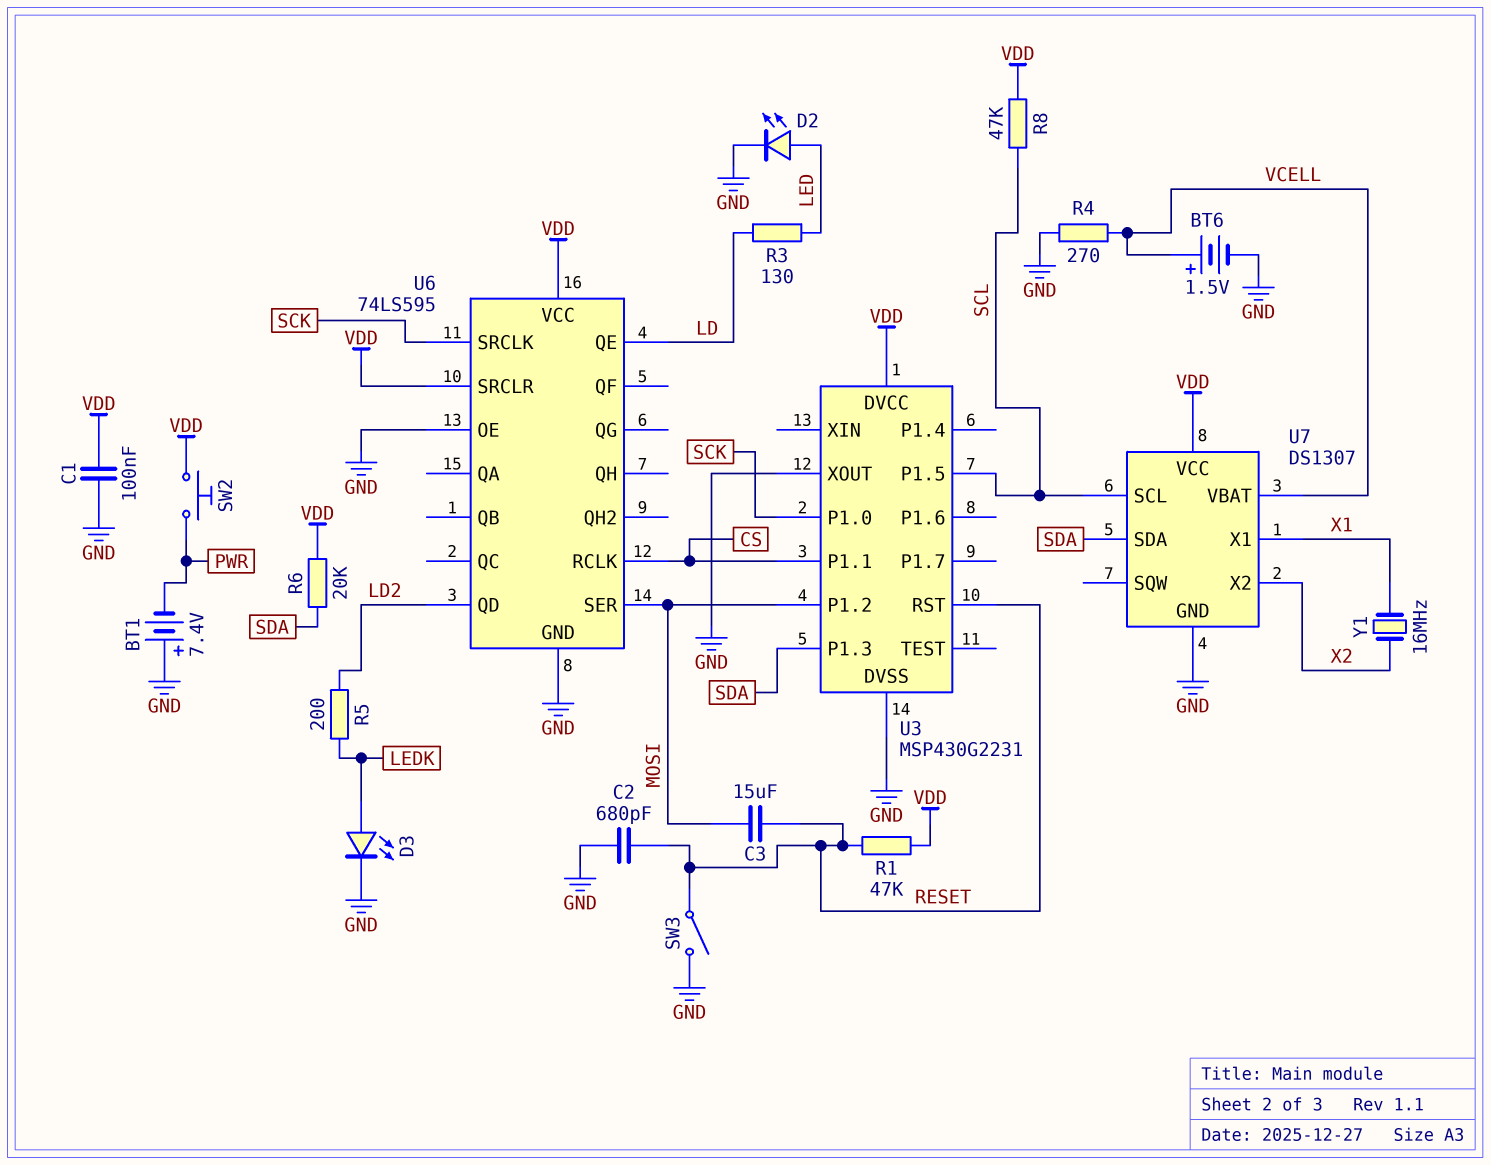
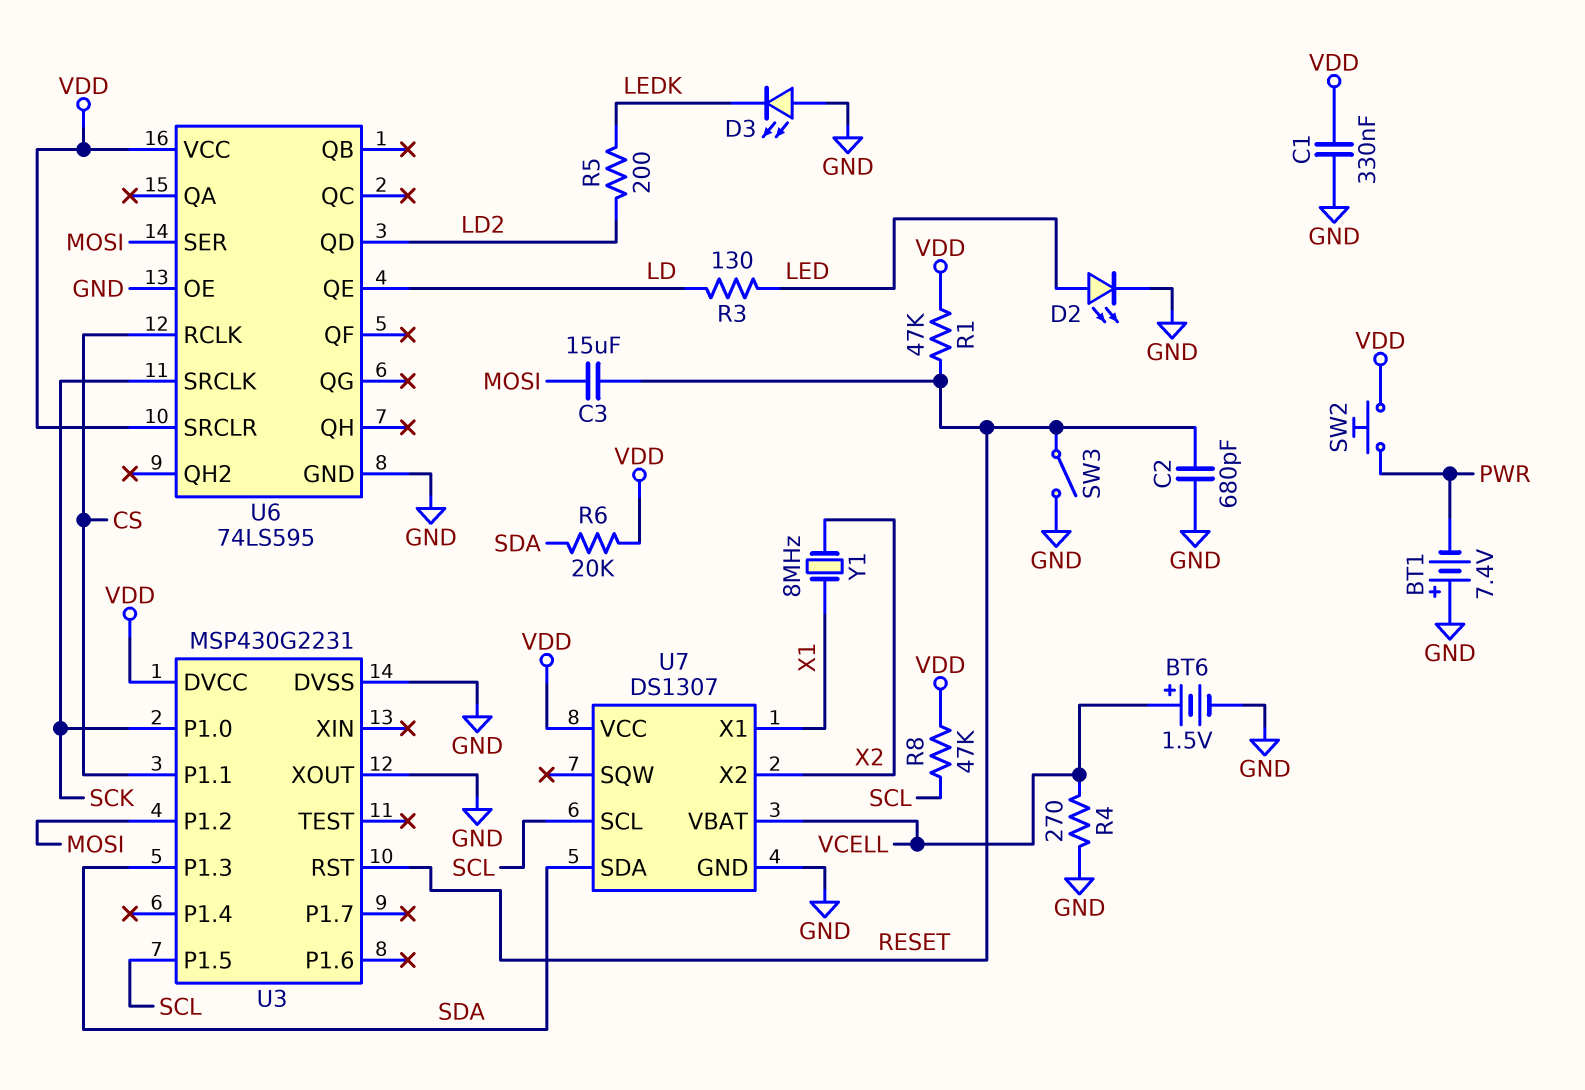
C1: 100nF (GND, VDD) -> 330nF (GND, VDD)
D3: LED (A LEDK, K GND) -> LED (A GND, K LEDK)
Y1: 16MHz (X1, X2) -> 8MHz (X1, X2)

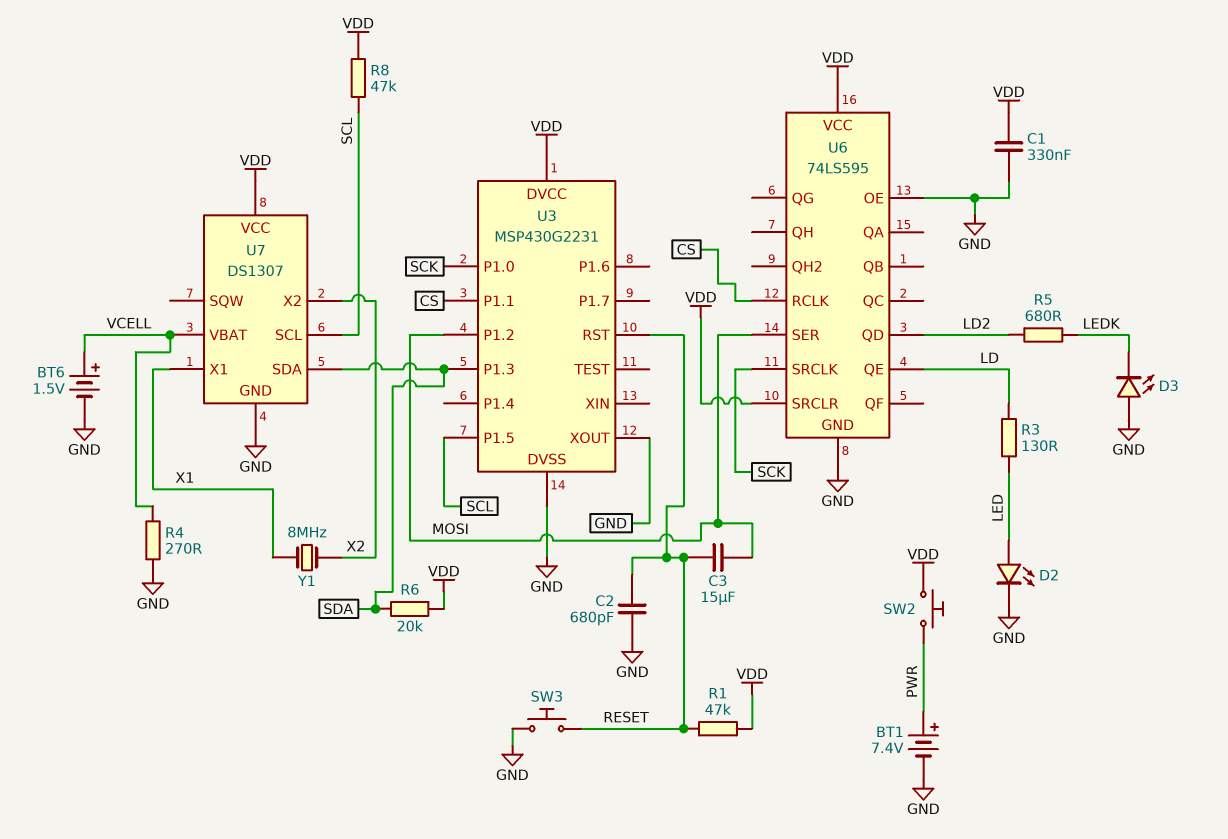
BT1: 7.4V (plus GND, minus PWR) -> 7.4V (plus PWR, minus GND)
R5: 200 (LD2, LEDK) -> 680 (LD2, LEDK)
SW3: switch (GND, RESET) -> button (GND, RESET)

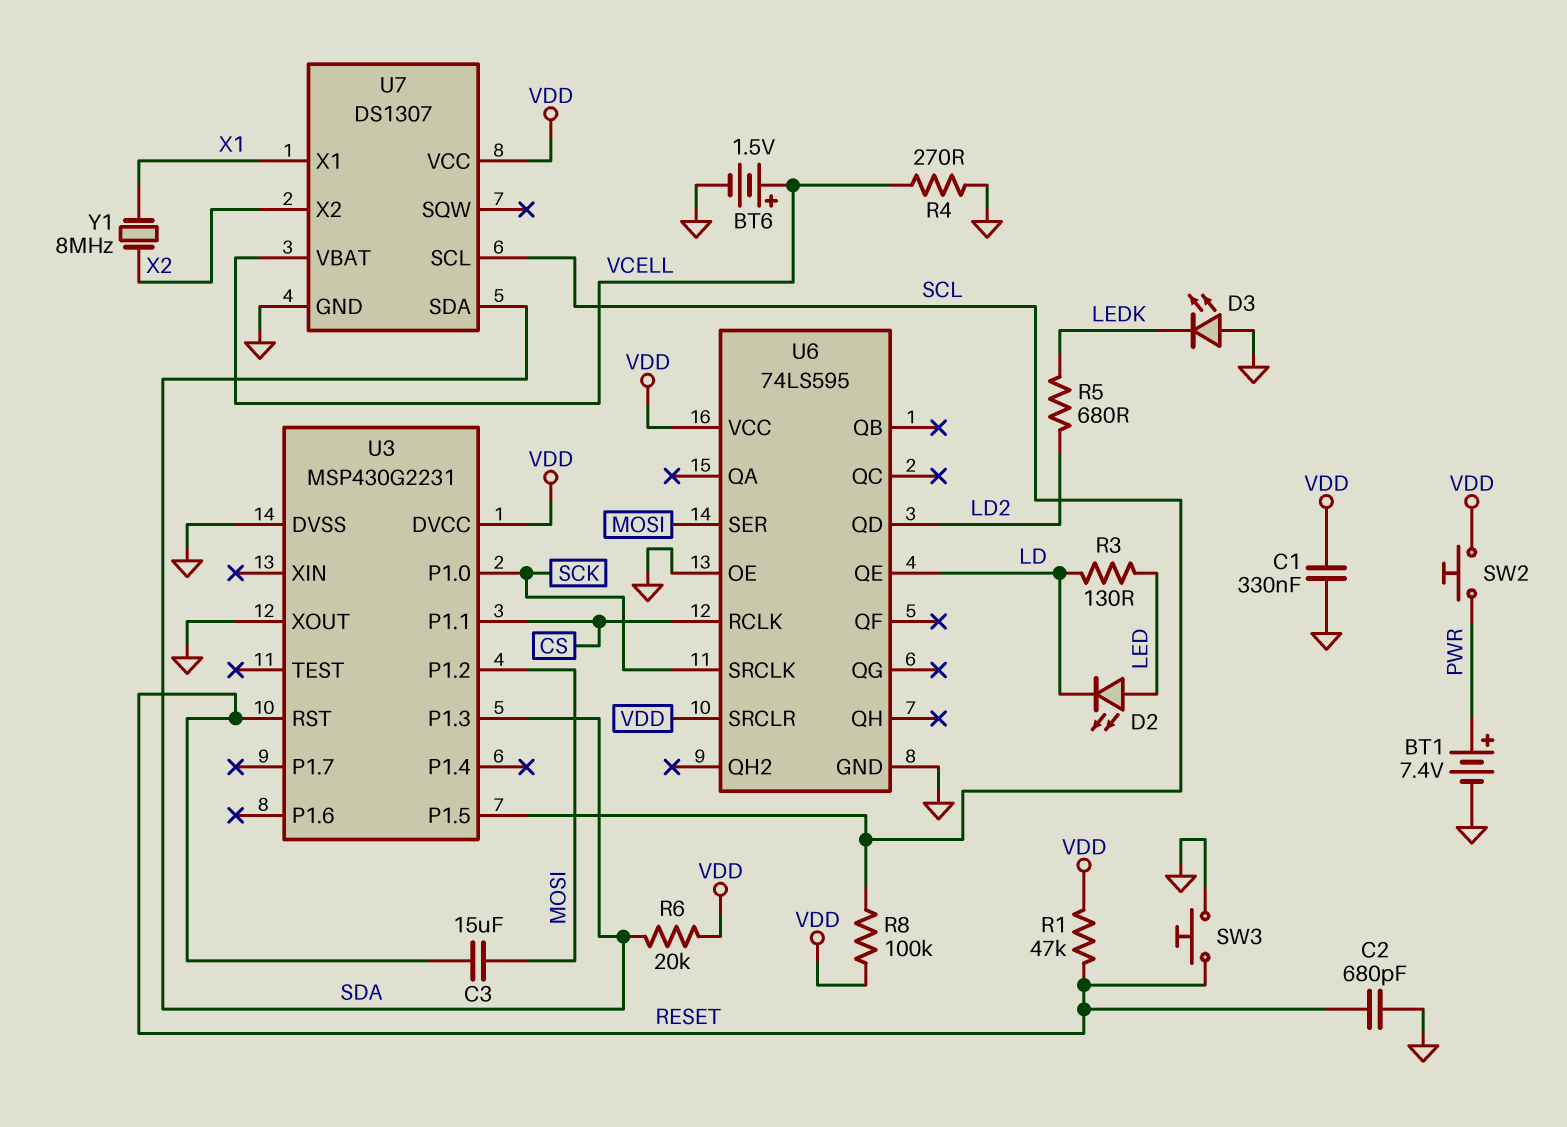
D2: LED (A LED, K GND) -> LED (A LED, K LD)
R8: 47k (SCL, VDD) -> 100k (SCL, VDD)

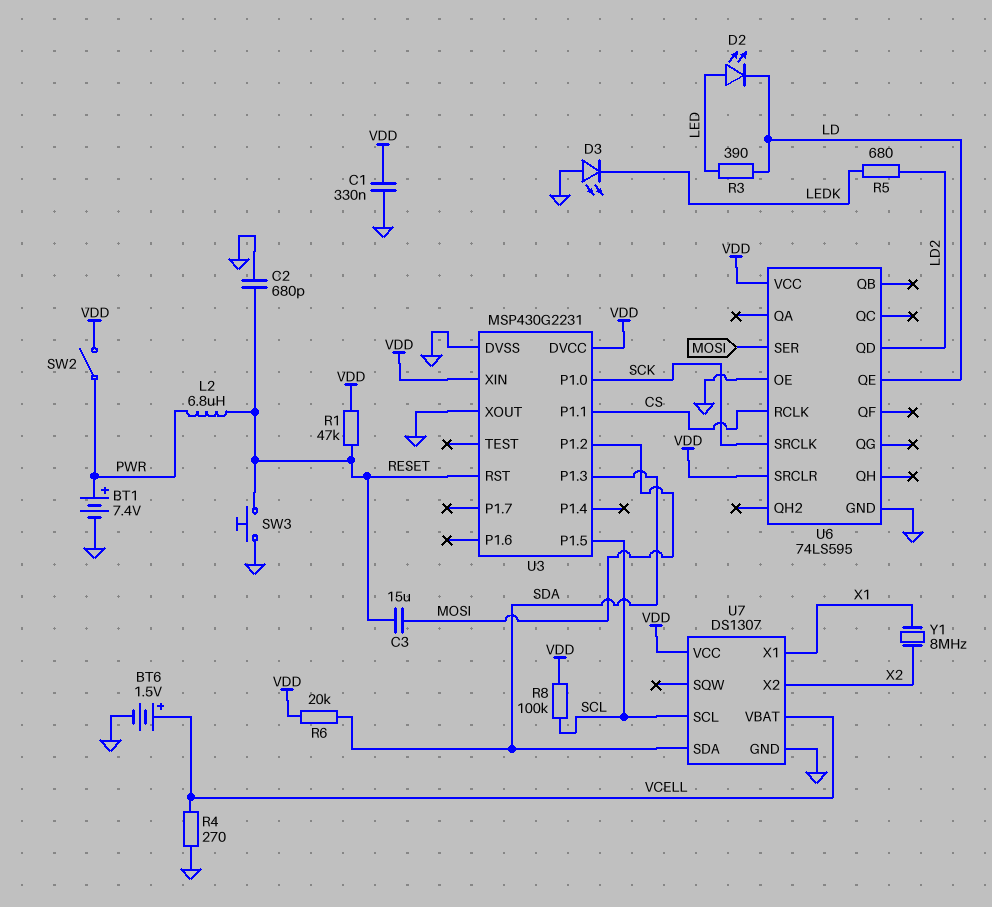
L2: none -> 6.8uH (PWR, RESET)
R3: 130 (LD, LED) -> 390 (LD, LED)
SW2: button (PWR, VDD) -> switch (PWR, VDD)
U3 pin XIN: none -> VDD

